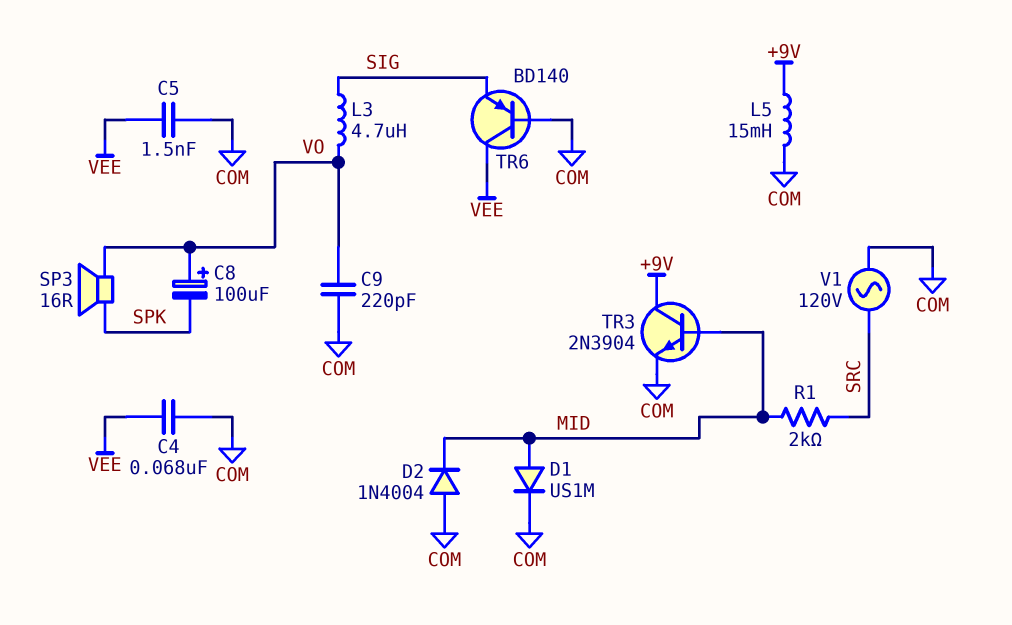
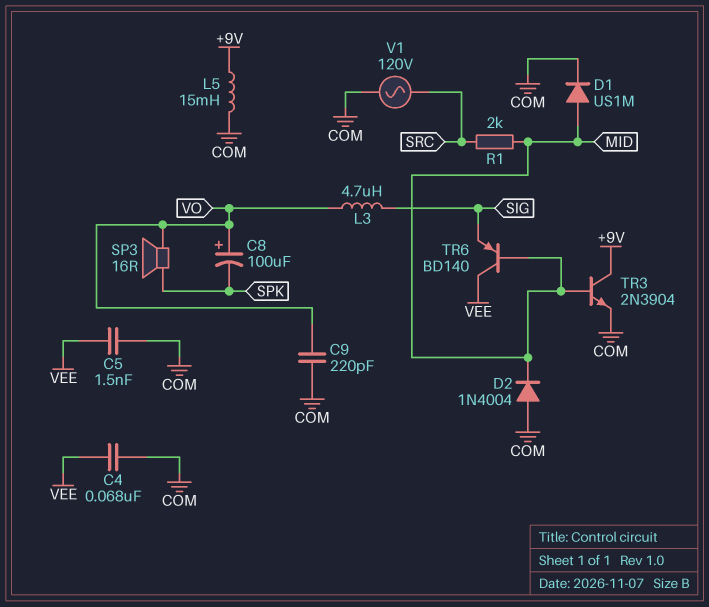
TR6: PNP BD140 (B COM, C VEE, E SIG) -> PNP BD140 (B MID, C VEE, E SIG)

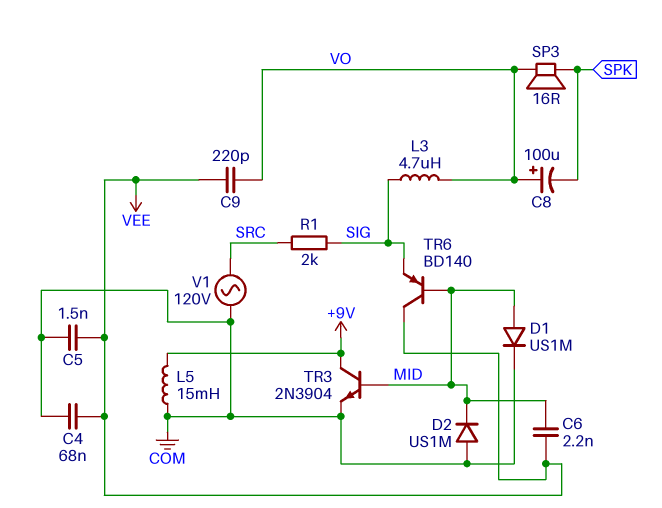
C6: none -> 2.2nF (MID, VEE)
C9: 220pF (COM, VO) -> 220pF (VEE, VO)
D2: diode 1N4004 (A COM, K MID) -> diode US1M (A COM, K MID)
R1: 2k (MID, SRC) -> 2k (SIG, SRC)

